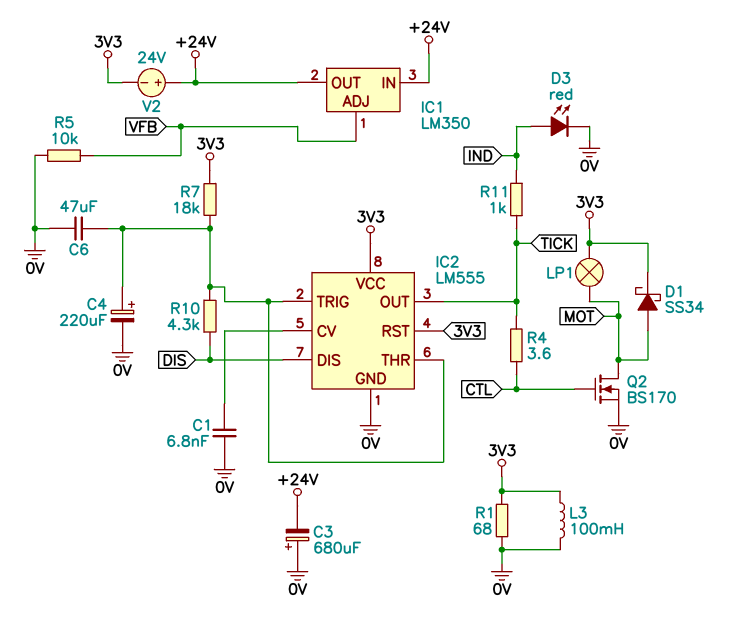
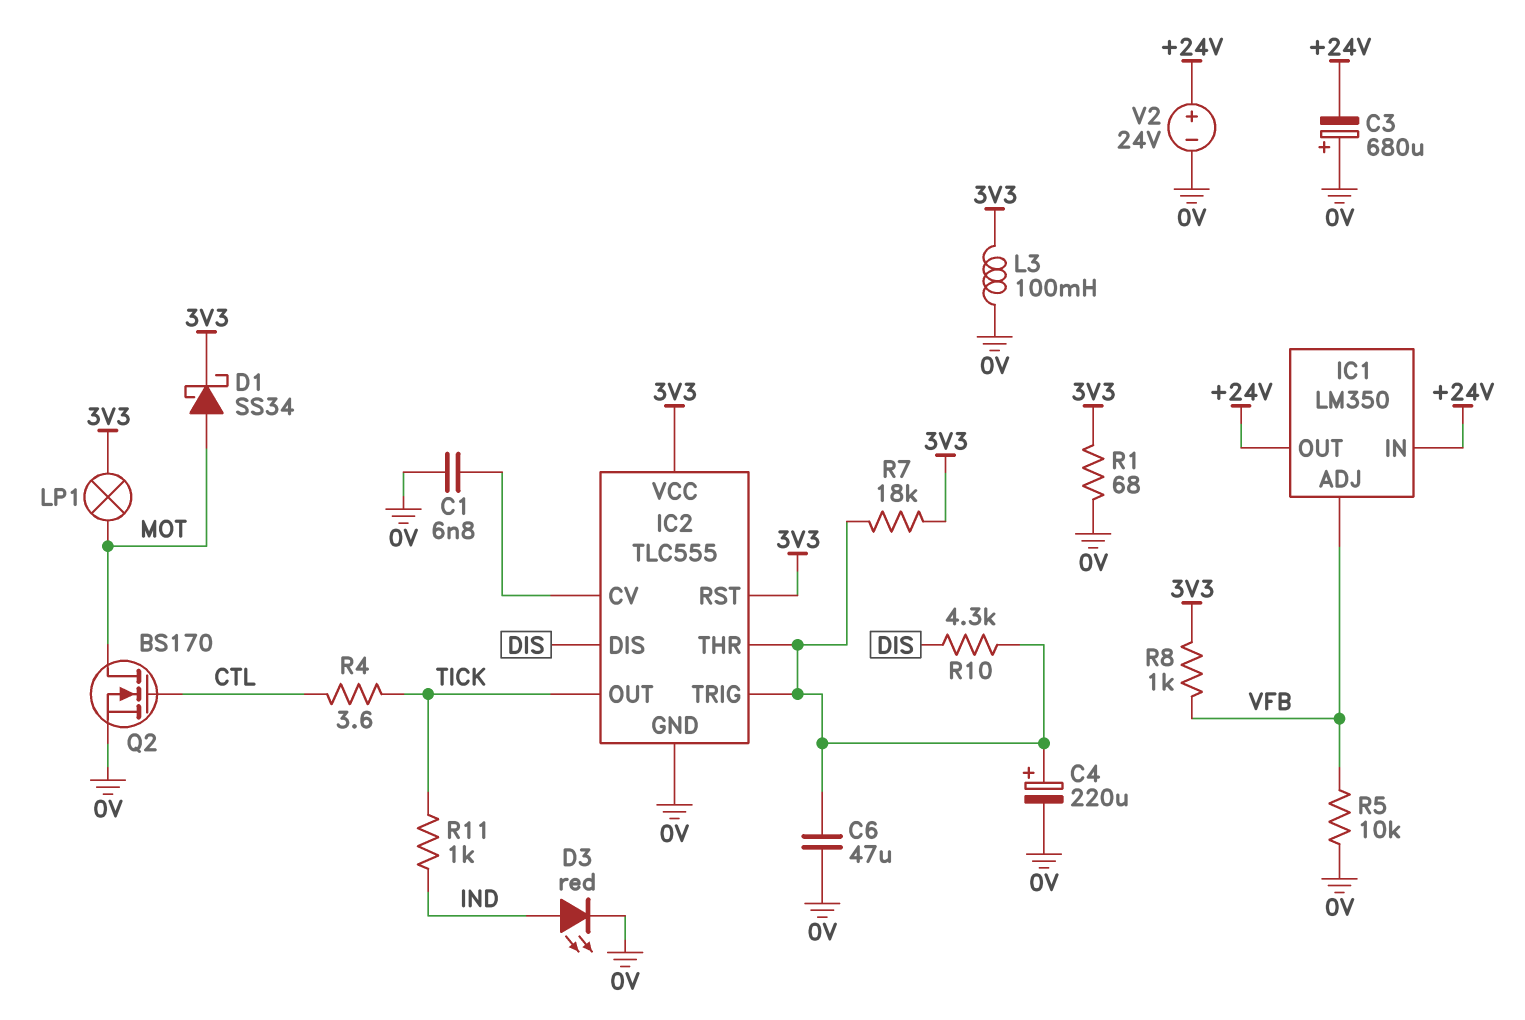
IC2: LM555 -> TLC555
R8: none -> 1k (3V3, VFB)
V2: 24V (plus +24V, minus 3V3) -> 24V (plus +24V, minus 0V)

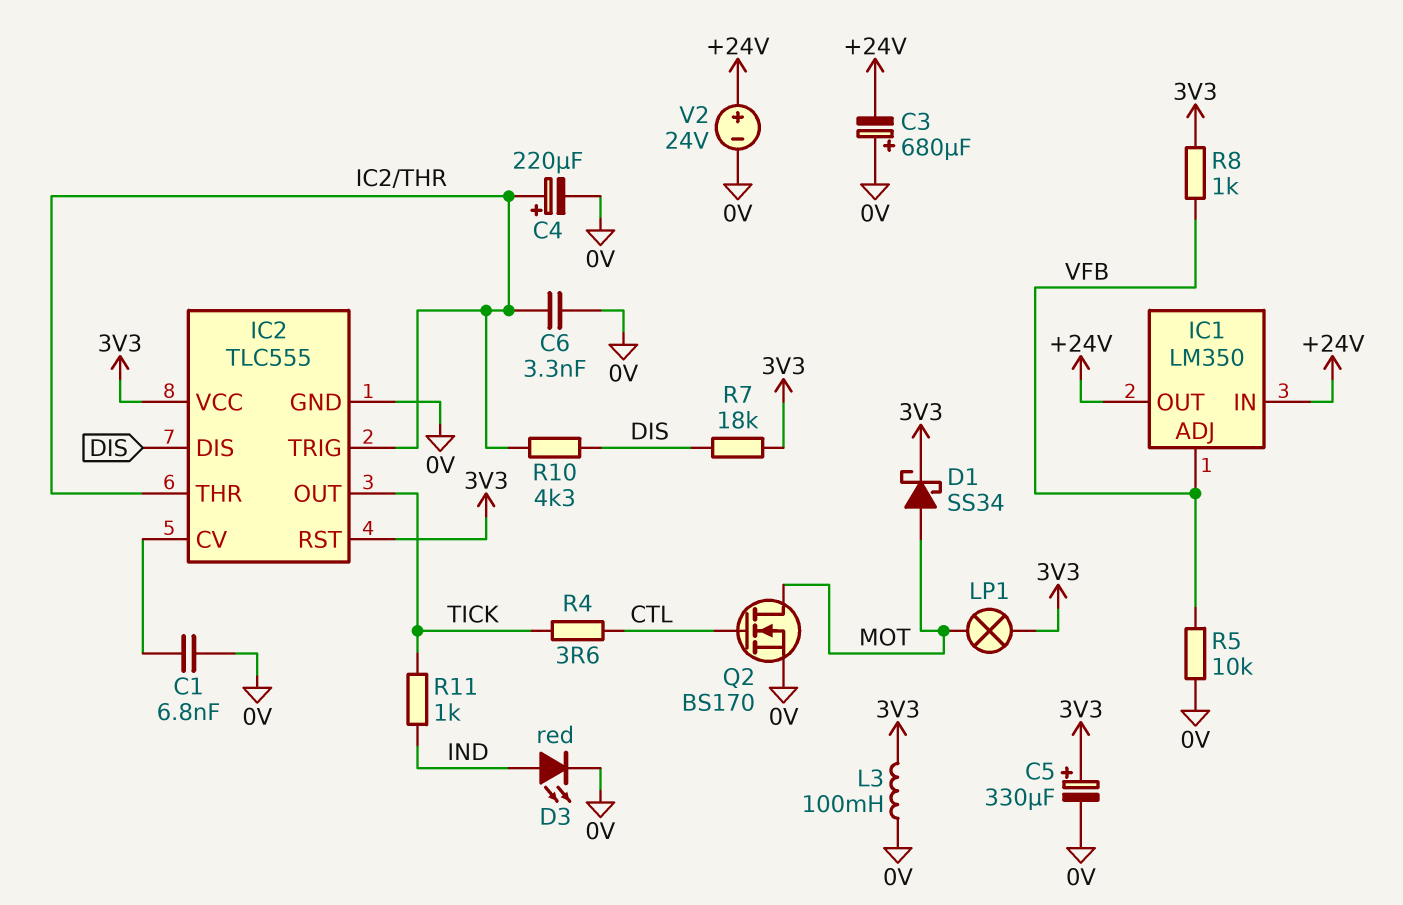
C5: none -> 330uF (plus 3V3, minus 0V)
C6: 47uF (0V, IC2/THR) -> 3.3nF (0V, IC2/THR)
R1: 68 (0V, 3V3) -> none
R7: 18k (3V3, IC2/THR) -> 18k (3V3, DIS)

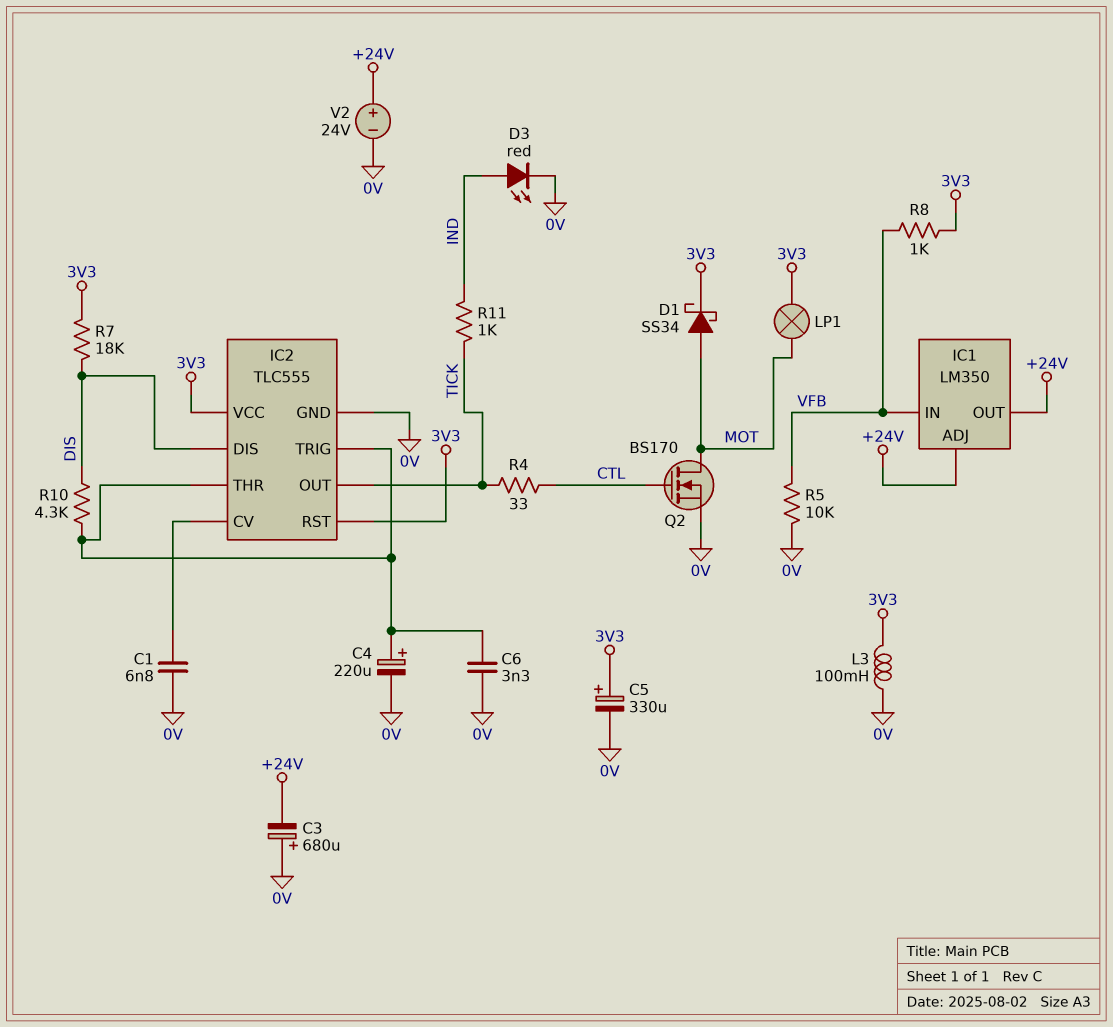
IC1 pin ADJ: VFB -> +24V
IC1 pin IN: +24V -> VFB
R4: 3.6 (CTL, TICK) -> 33 (CTL, TICK)

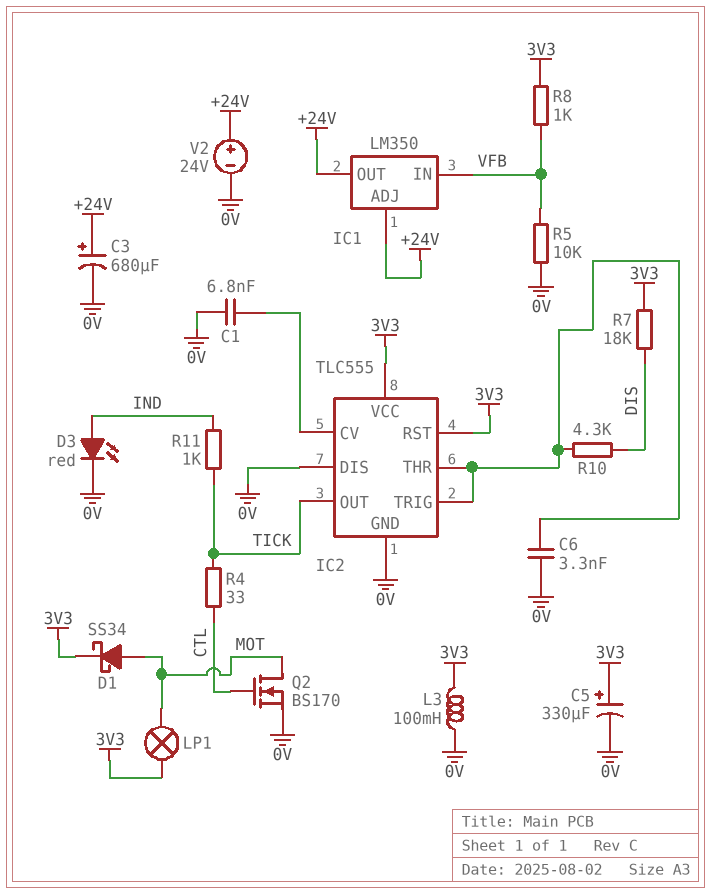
C3: 680uF (plus 0V, minus +24V) -> 680uF (plus +24V, minus 0V)
C4: 220uF (plus IC2/THR, minus 0V) -> none
IC2 pin DIS: DIS -> 0V

